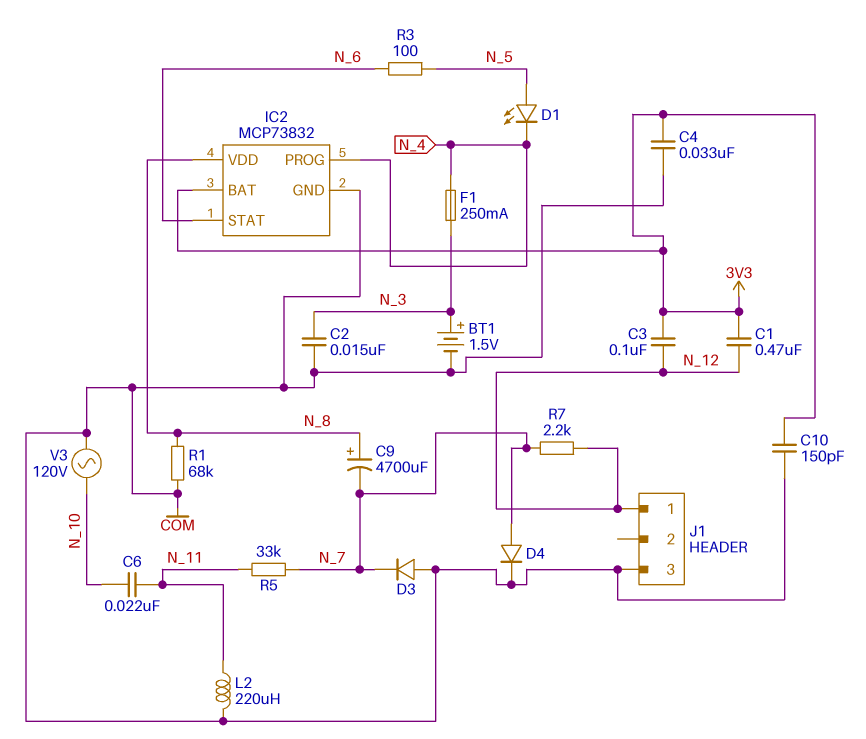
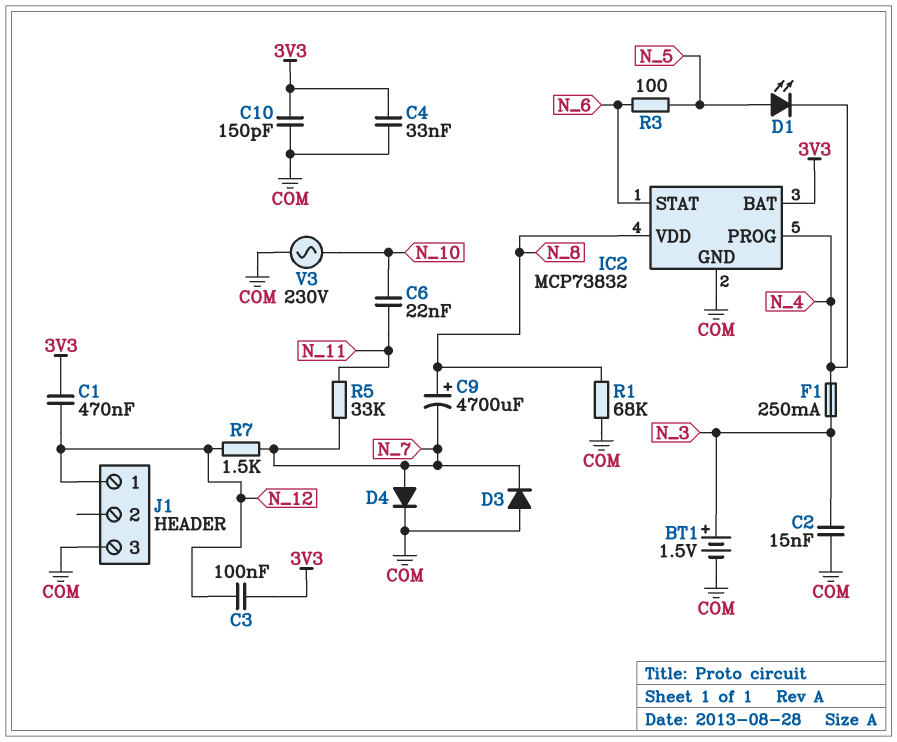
L2: 220uH (COM, N_11) -> none
R7: 2.2k (N_7, N_12) -> 1.5k (N_7, N_12)
V3: AC 120V (COM, N_10) -> AC 230V (COM, N_10)

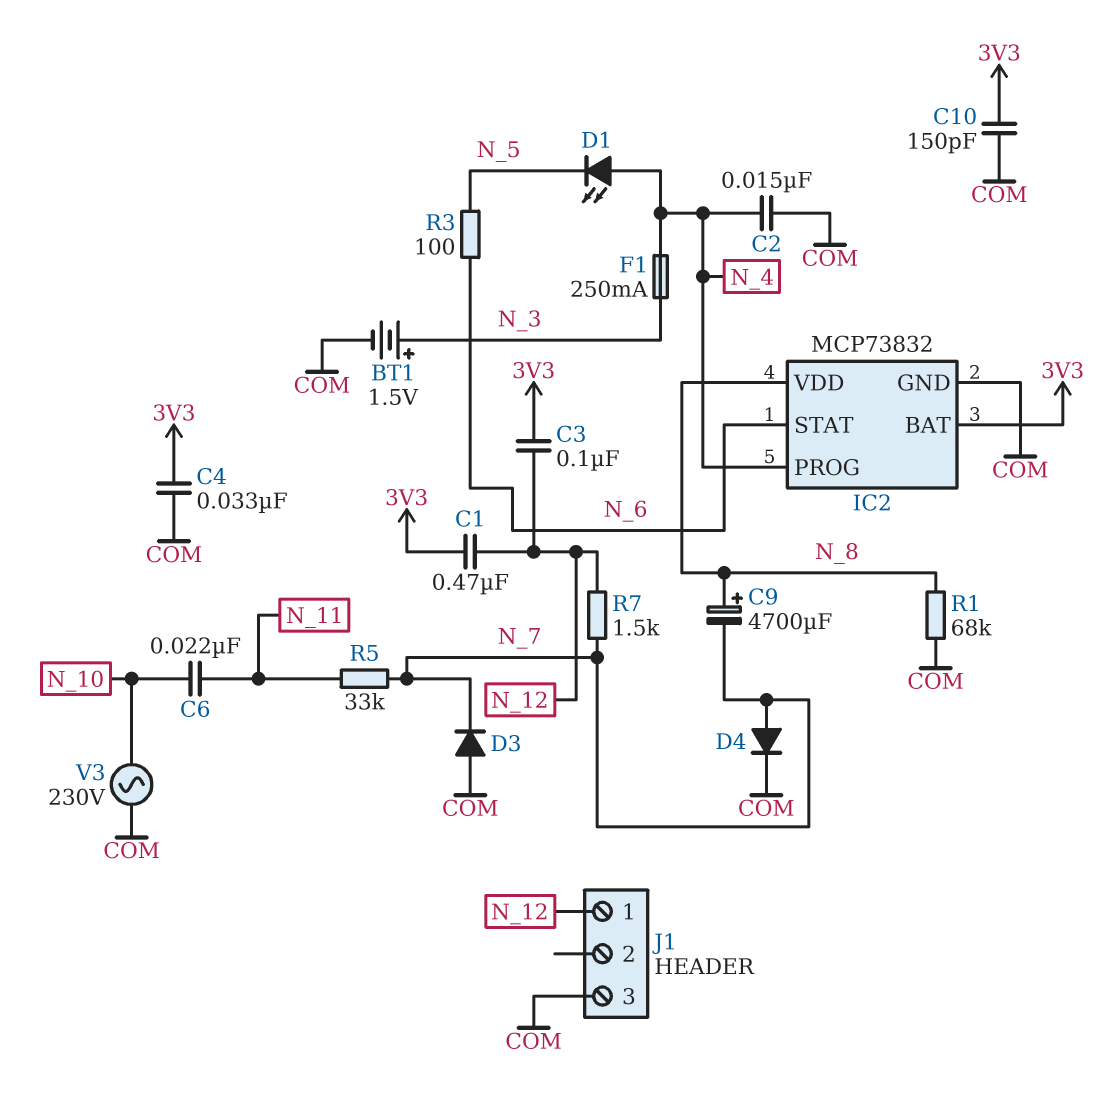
C2: 15nF (COM, N_3) -> 15nF (COM, N_4)
D1: LED (A N_5, K N_4) -> LED (A N_4, K N_5)

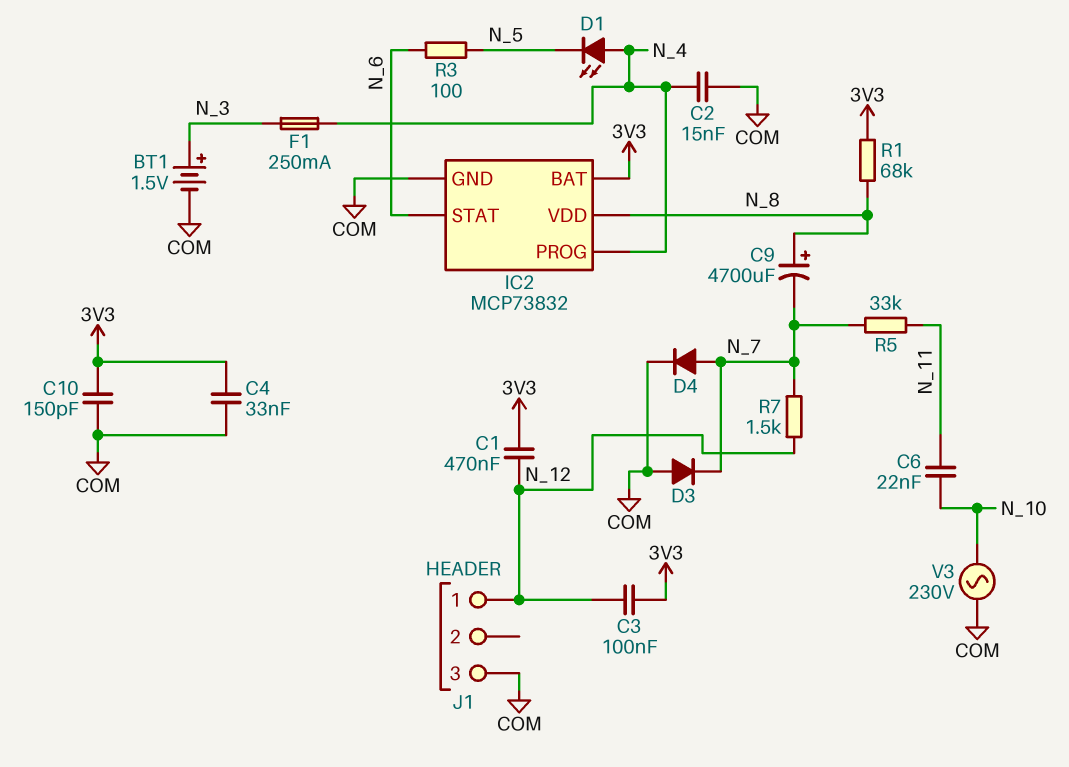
R1: 68k (COM, N_8) -> 68k (3V3, N_8)

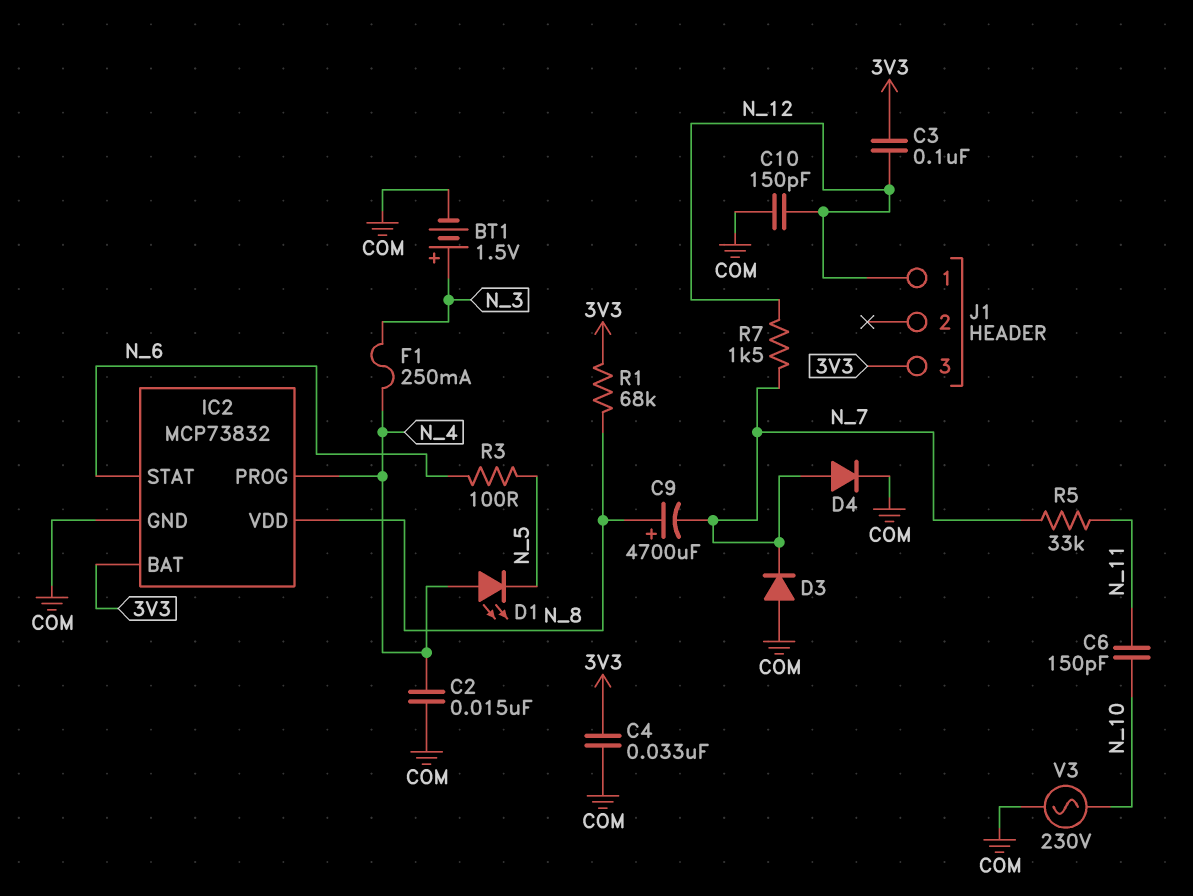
C1: 470nF (3V3, N_12) -> none
C6: 22nF (N_10, N_11) -> 150pF (N_10, N_11)
C10: 150pF (3V3, COM) -> 150pF (COM, N_12)
J1 pin 3: COM -> 3V3

